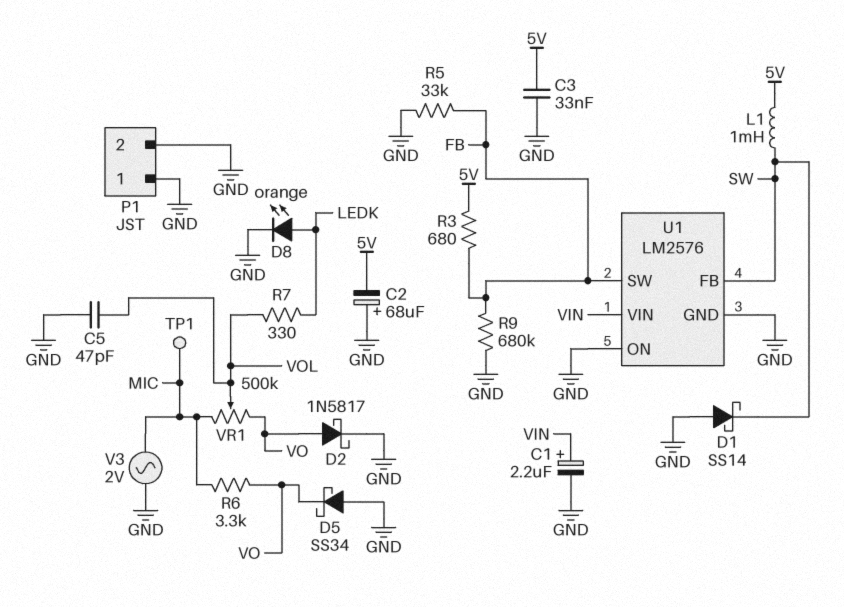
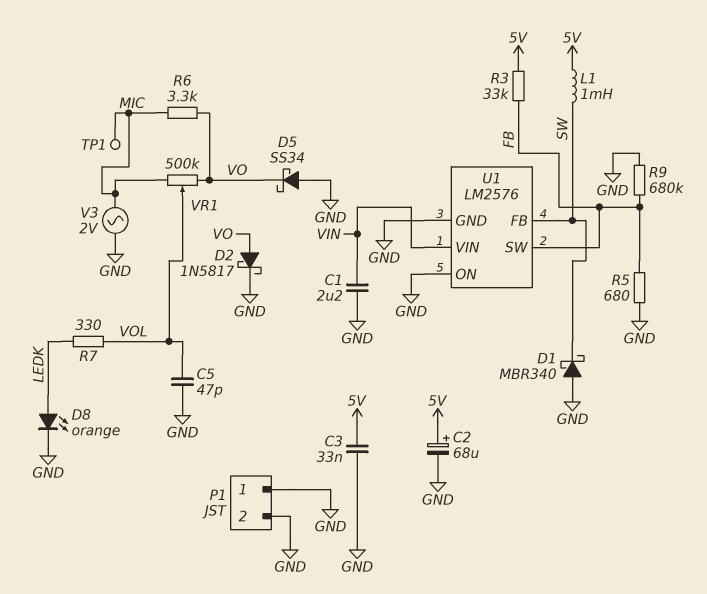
C1: 2.2uF (plus VIN, minus GND) -> 2.2uF (GND, VIN)
C2: 68uF (plus GND, minus 5V) -> 68uF (plus 5V, minus GND)
D1: schottky SS14 (A GND, K SW) -> schottky MBR340 (A GND, K SW)
R3: 680 (5V, FB) -> 33k (5V, FB)
R5: 33k (FB, GND) -> 680 (FB, GND)

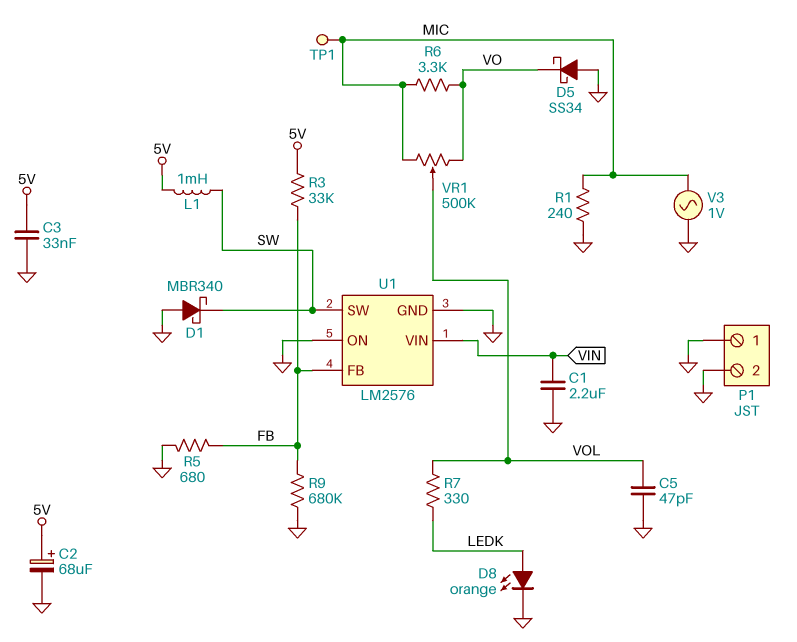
D2: schottky 1N5817 (A VO, K GND) -> none
R1: none -> 240 (GND, MIC)
U1 pin FB: SW -> FB
U1 pin SW: FB -> SW
V3: AC 2V (GND, MIC) -> AC 1V (GND, MIC)

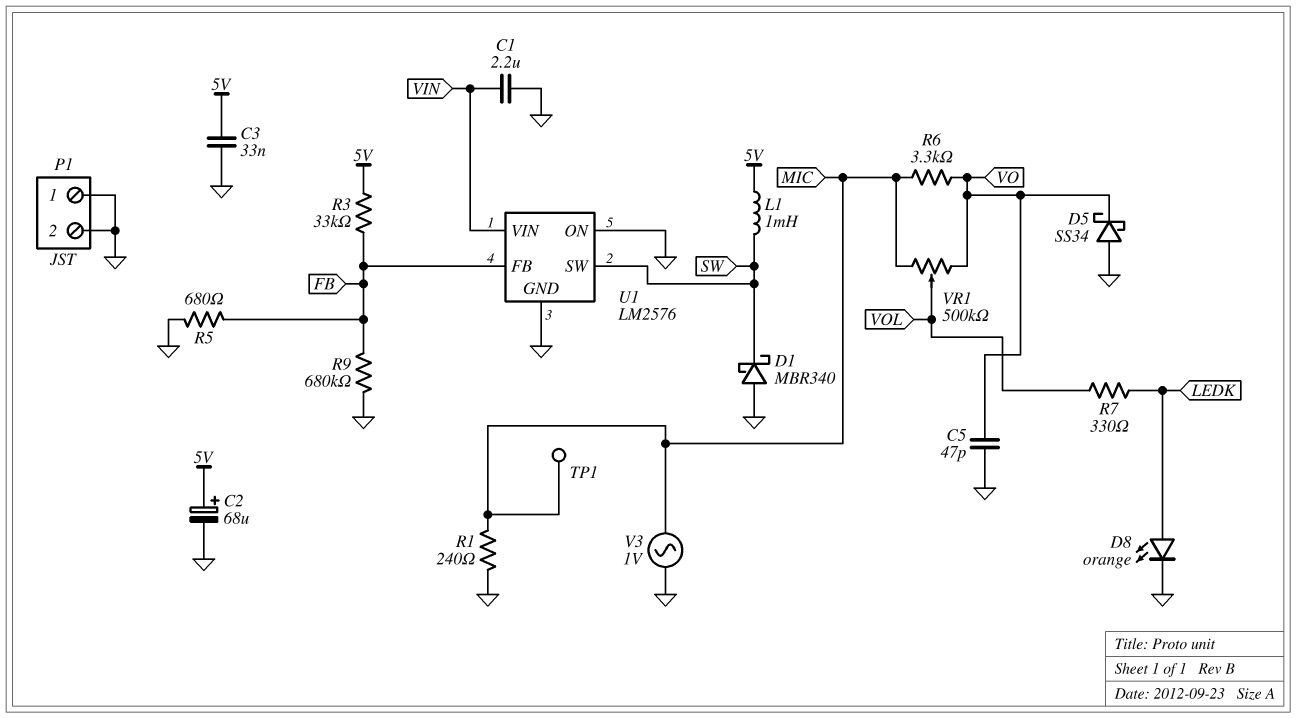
C5: 47pF (GND, VOL) -> 47pF (GND, VO)

